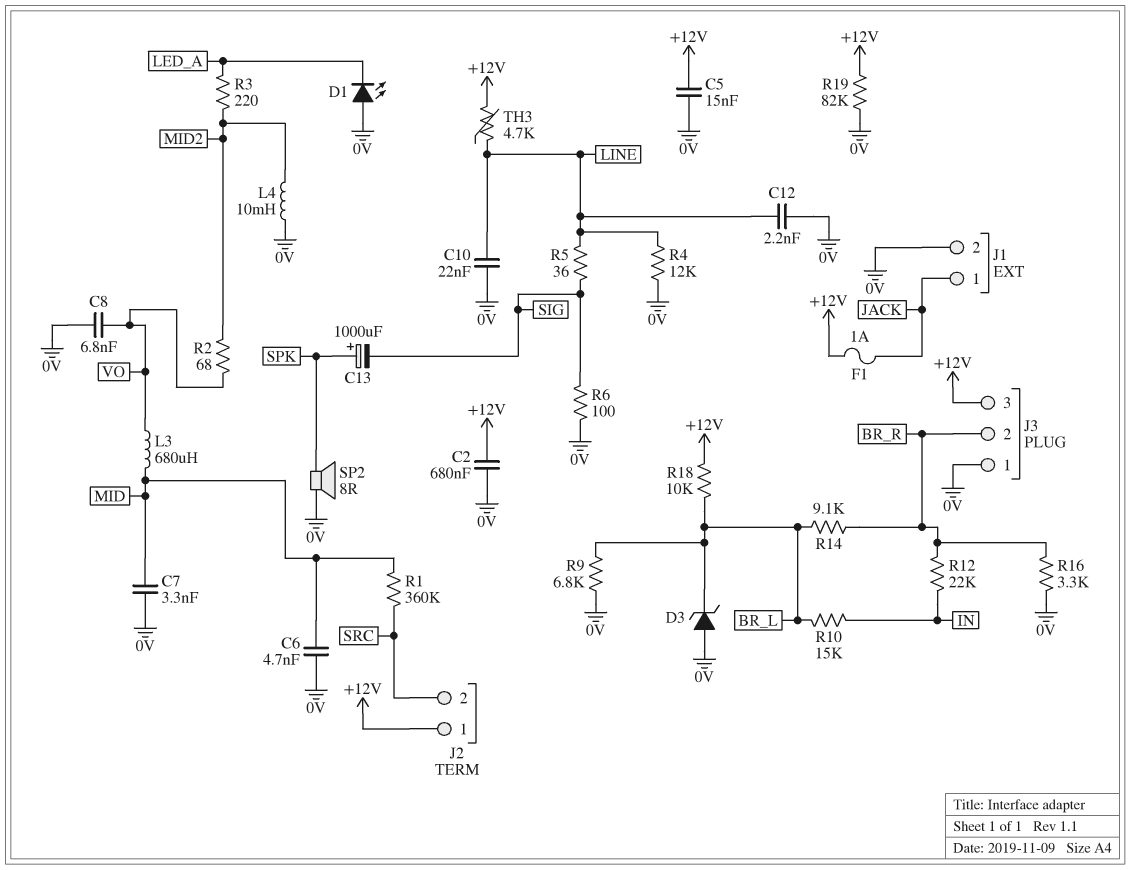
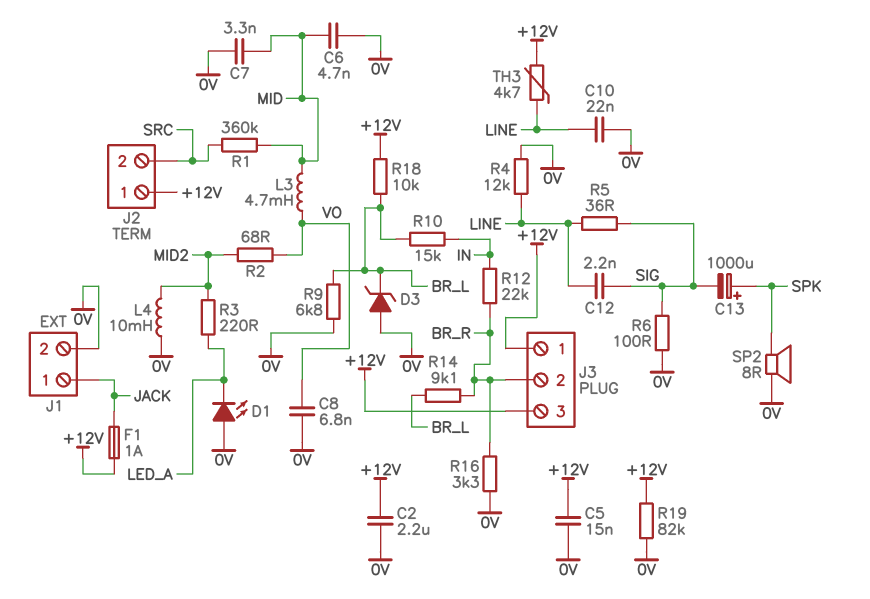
C2: 680nF (+12V, 0V) -> 2.2uF (+12V, 0V)
C12: 2.2nF (0V, LINE) -> 2.2nF (LINE, SIG)
J3 pin 1: 0V -> +12V
L3: 680uH (MID, VO) -> 4.7mH (MID, VO)

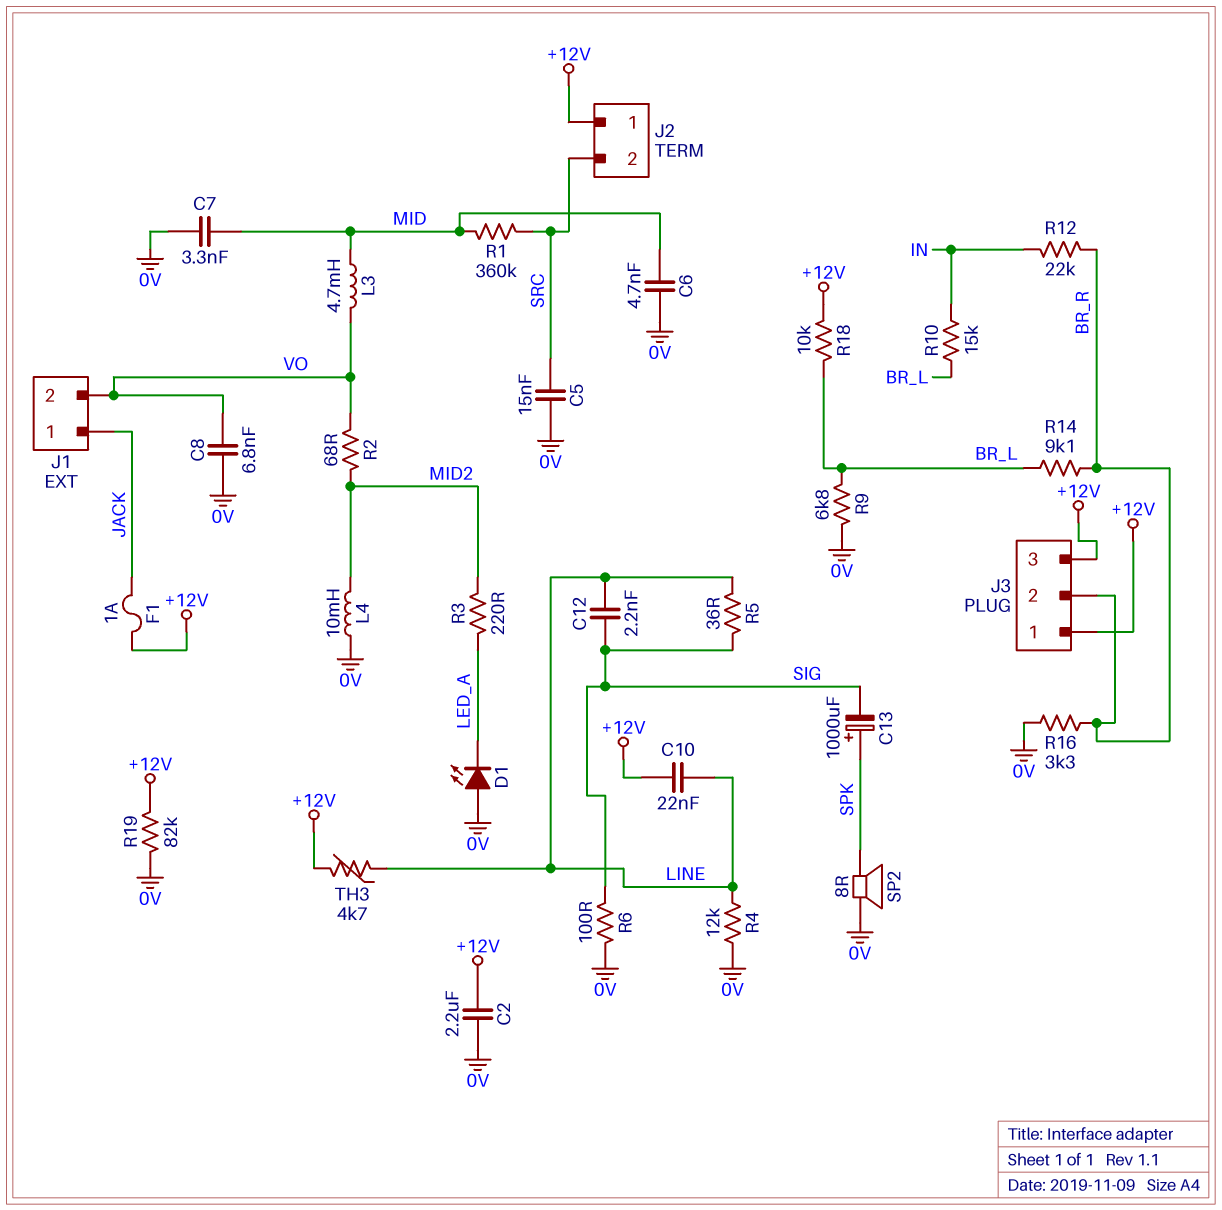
C5: 15nF (+12V, 0V) -> 15nF (0V, SRC)
C10: 22nF (0V, LINE) -> 22nF (+12V, LINE)
D3: zener (A 0V, K BR_L) -> none
J1 pin 2: 0V -> VO

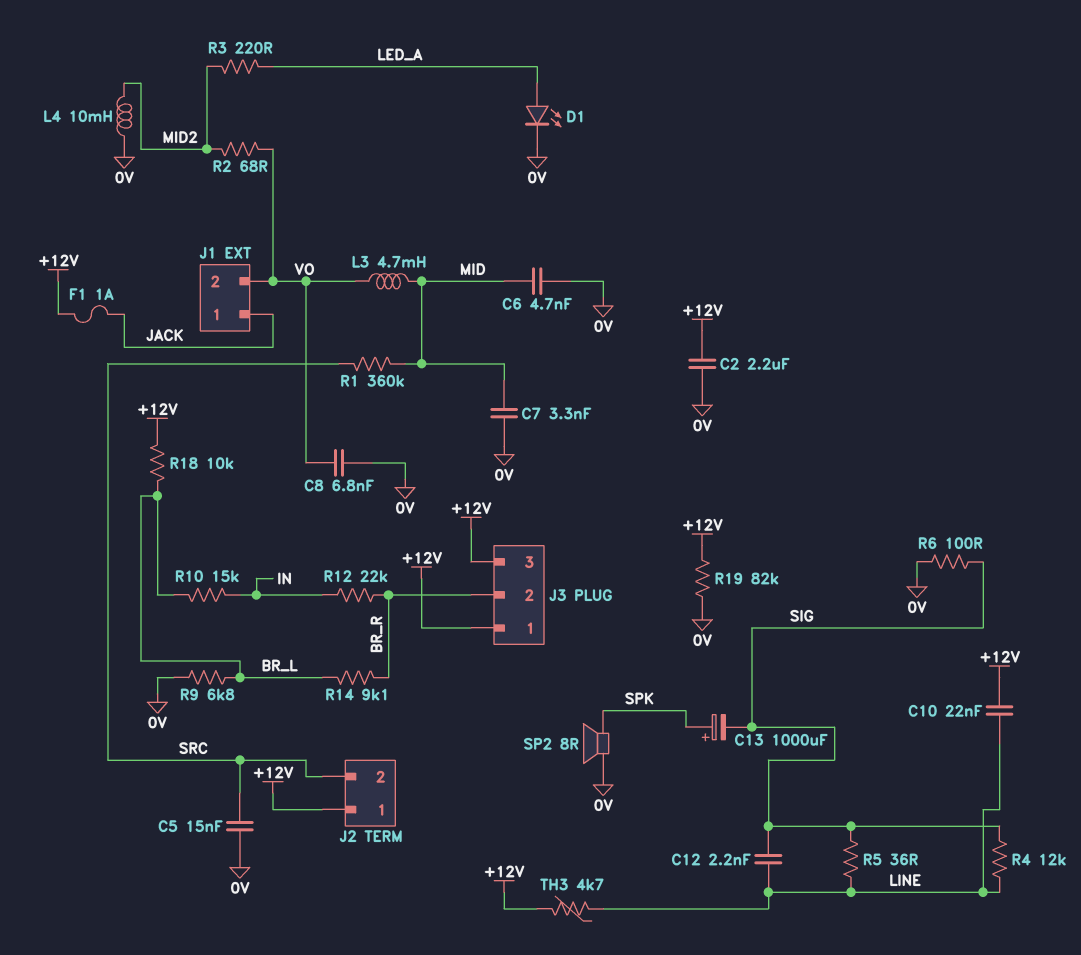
D1: LED (A 0V, K LED_A) -> LED (A LED_A, K 0V)
R4: 12k (0V, LINE) -> 12k (LINE, SIG)
R16: 3.3k (0V, BR_R) -> none

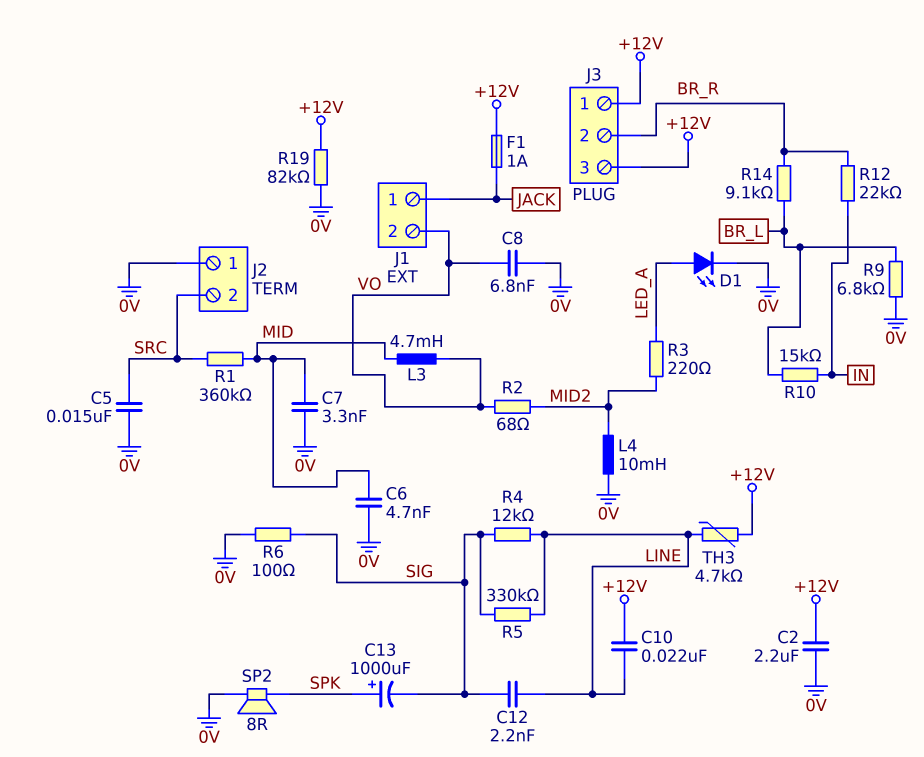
J2 pin 1: +12V -> 0V
R5: 36 (LINE, SIG) -> 330k (LINE, SIG)
R18: 10k (+12V, BR_L) -> none

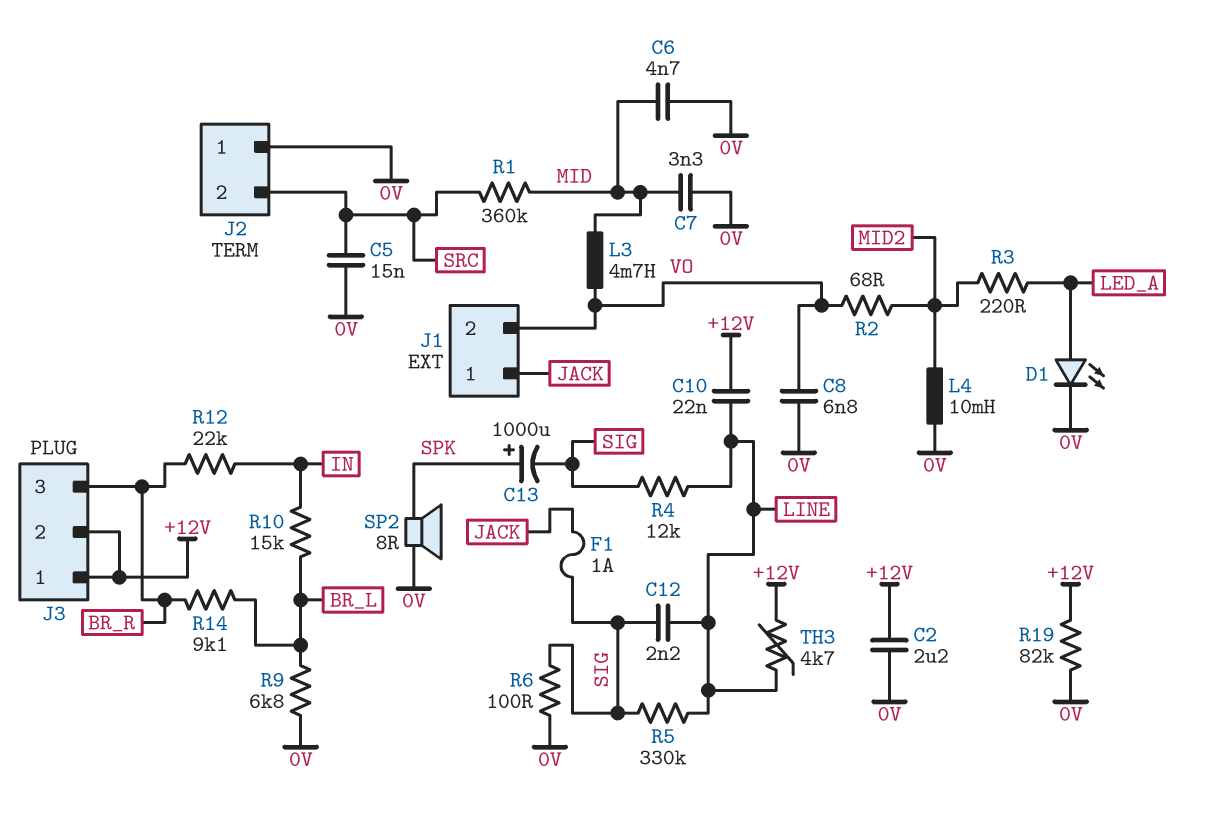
F1: 1A (+12V, JACK) -> 1A (JACK, SIG)
J3 pin 2: BR_R -> +12V
J3 pin 3: +12V -> BR_R

